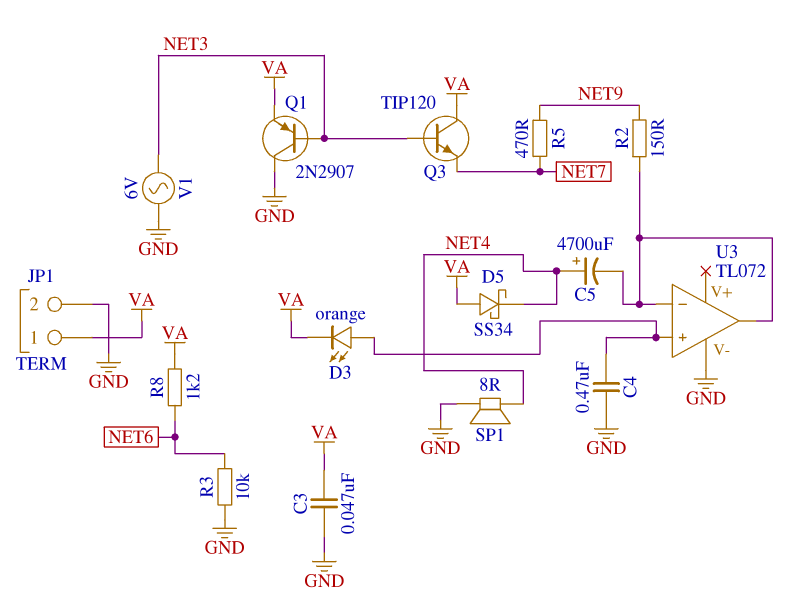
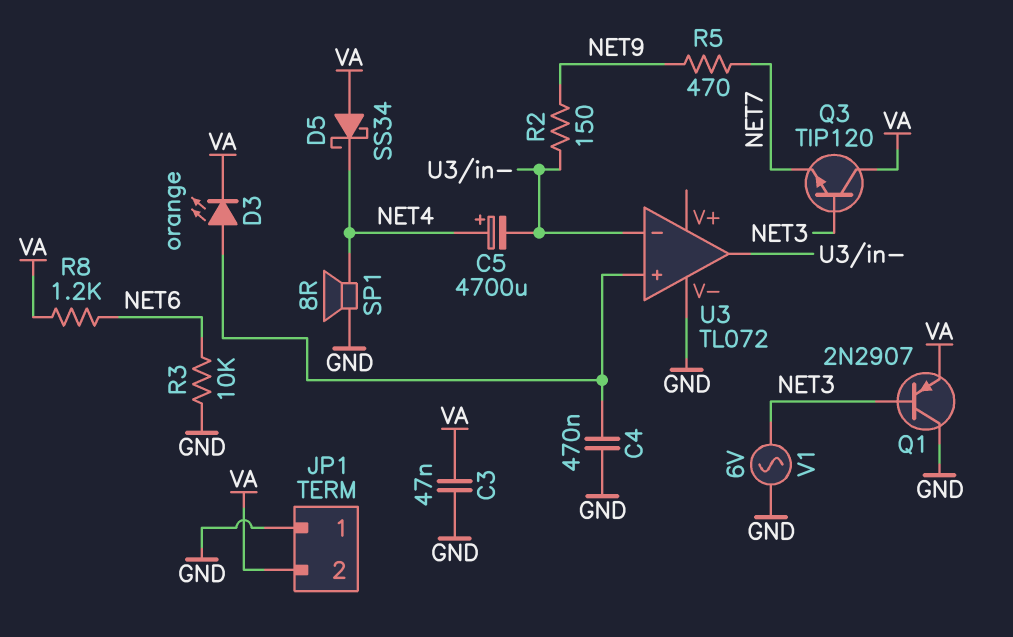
JP1 pin 1: VA -> GND
JP1 pin 2: GND -> VA

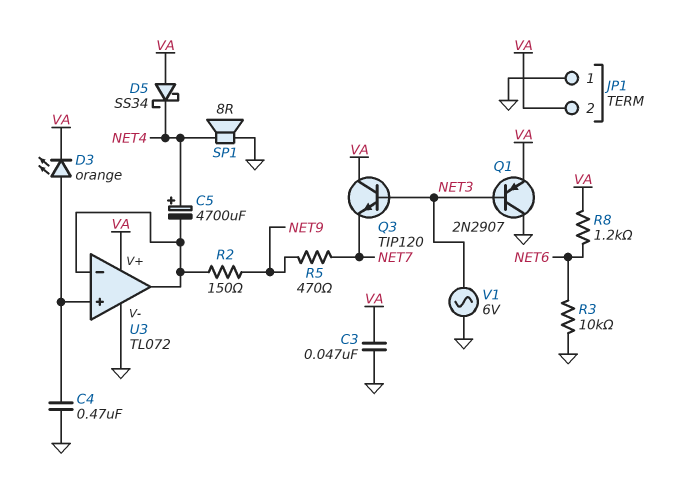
U3 pin V+: none -> VA

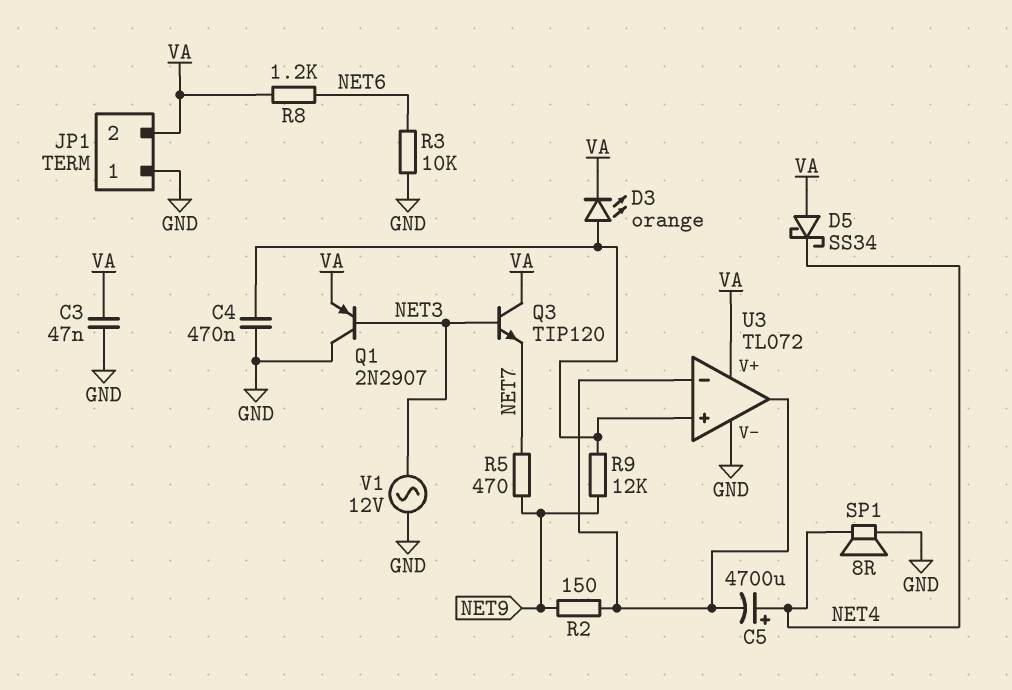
R9: none -> 12k (NET9, U3/in+)
V1: AC 6V (GND, NET3) -> AC 12V (GND, NET3)

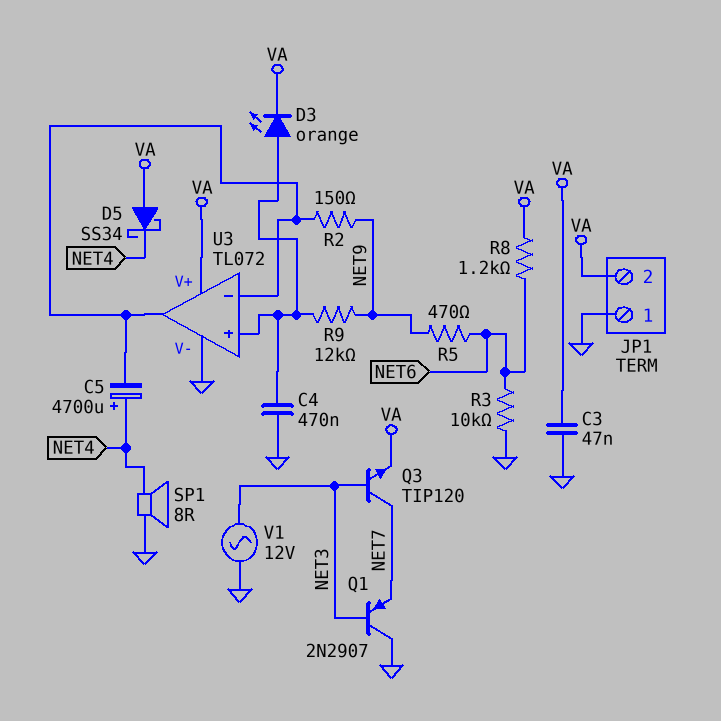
Q1: PNP 2N2907 (B NET3, C GND, E VA) -> PNP 2N2907 (B NET3, C GND, E NET7)
Q3: NPN TIP120 (B NET3, C VA, E NET7) -> NPN TIP120 (B NET3, C NET7, E VA)
R5: 470 (NET7, NET9) -> 470 (NET6, NET9)

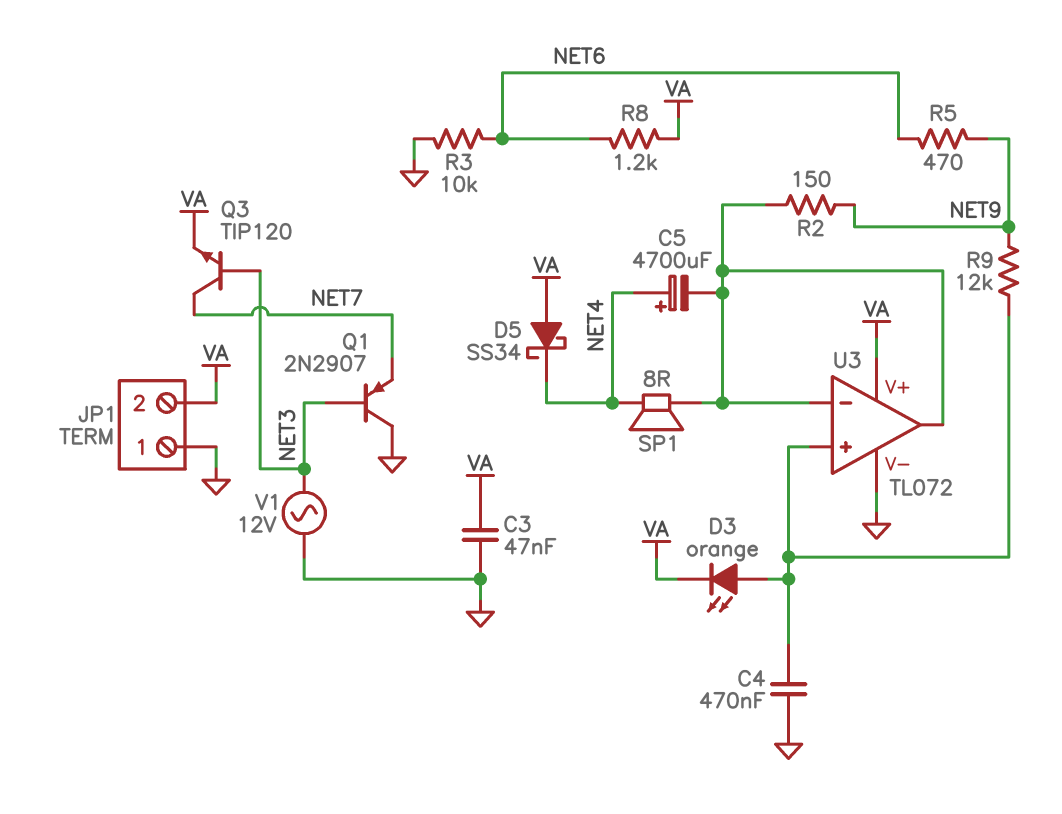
SP1: speaker 8R (GND, NET4) -> speaker 8R (NET4, U3/in-)

